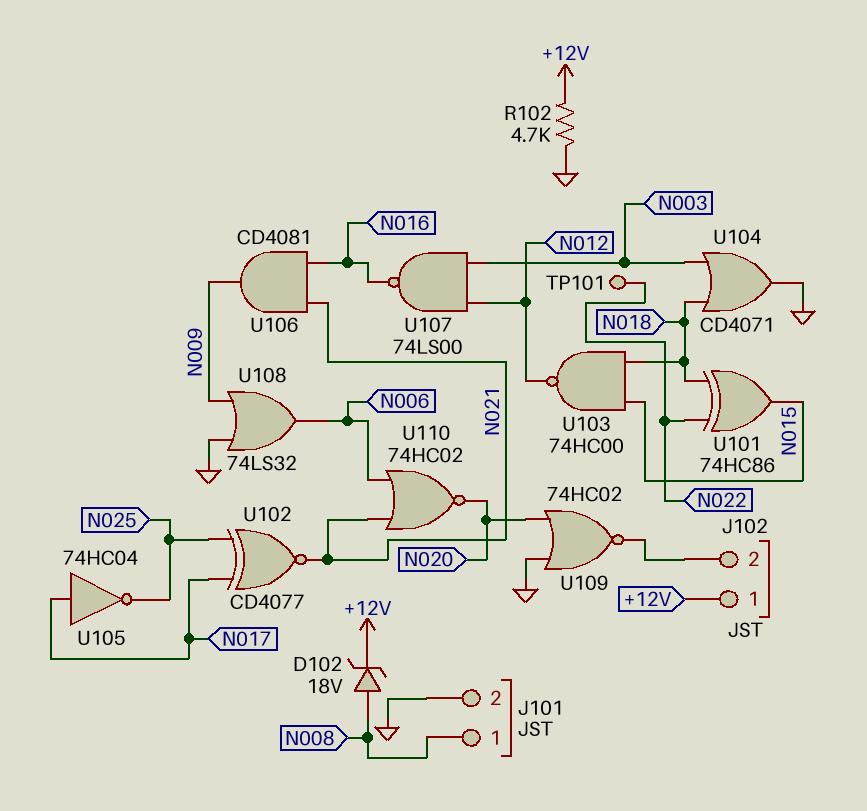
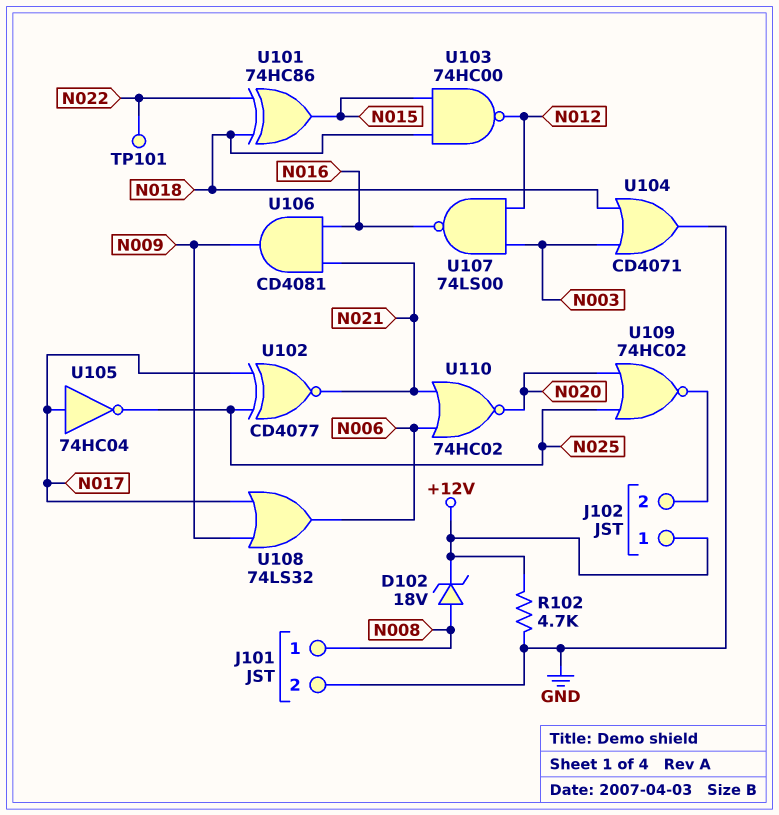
U108: OR 74LS32 (in GND, in N009, out N006) -> OR 74LS32 (in N009, in N017, out N006)
U109: NOR 74HC02 (in GND, in N020, out J102/2) -> NOR 74HC02 (in N020, in N025, out J102/2)

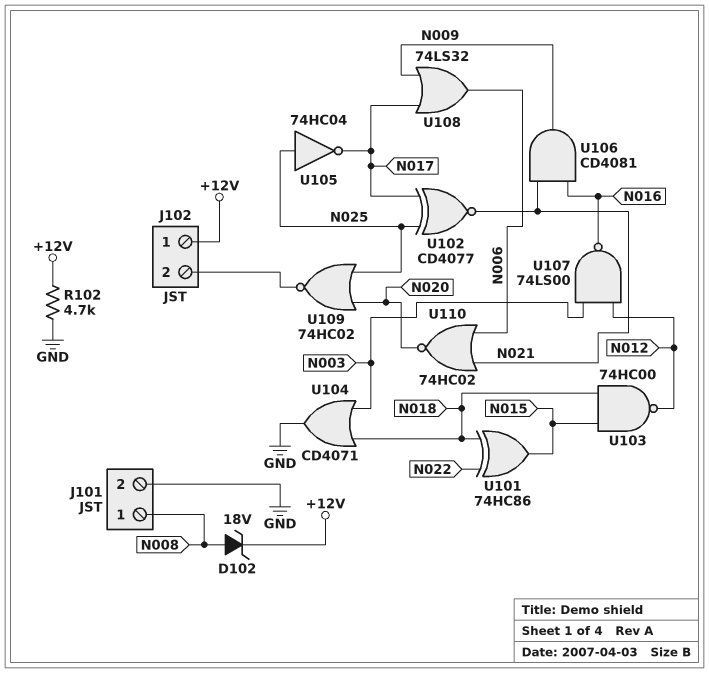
TP101: test point (N022) -> none
U105: NOT 74HC04 (in N017, out N025) -> NOT 74HC04 (in N025, out N017)

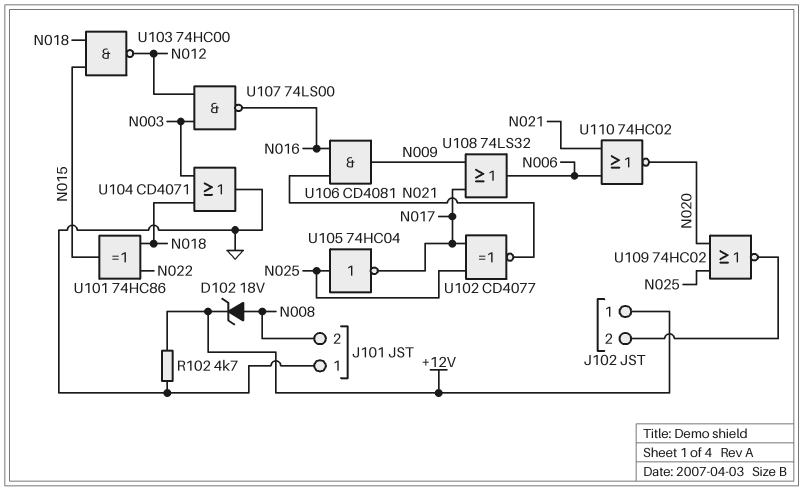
J101 pin 1: N008 -> GND
J101 pin 2: GND -> N008

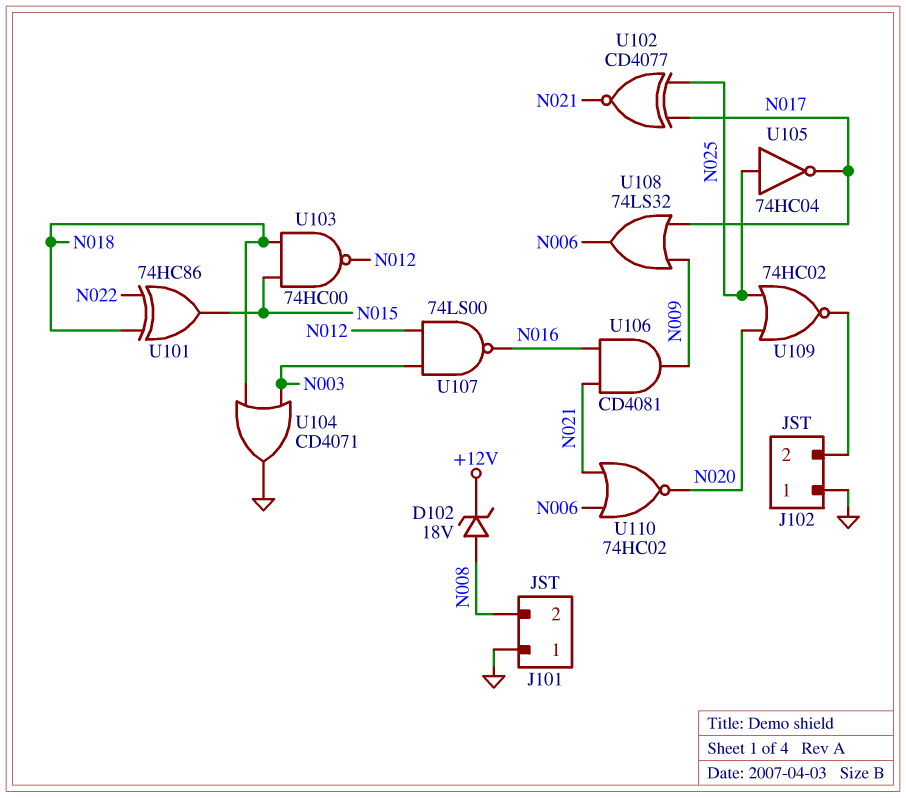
J102 pin 1: +12V -> GND
R102: 4.7k (+12V, GND) -> none

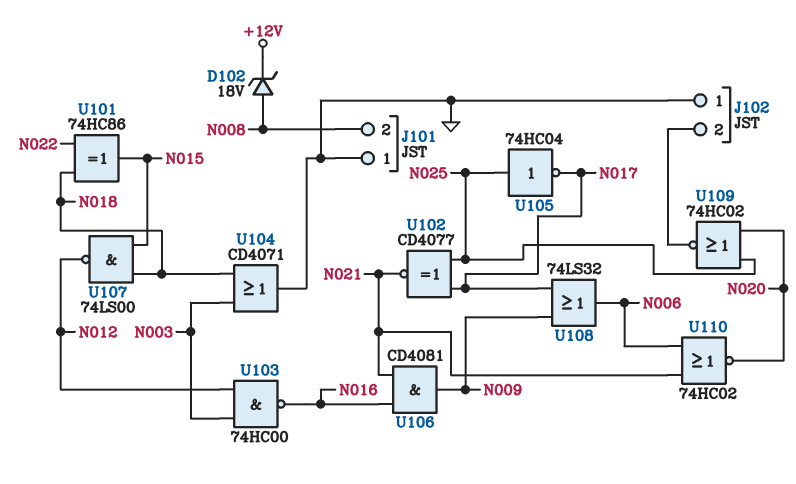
U103: NAND 74HC00 (in N015, in N018, out N012) -> NAND 74HC00 (in N003, in N012, out N016)
U107: NAND 74LS00 (in N003, in N012, out N016) -> NAND 74LS00 (in N015, in N018, out N012)

